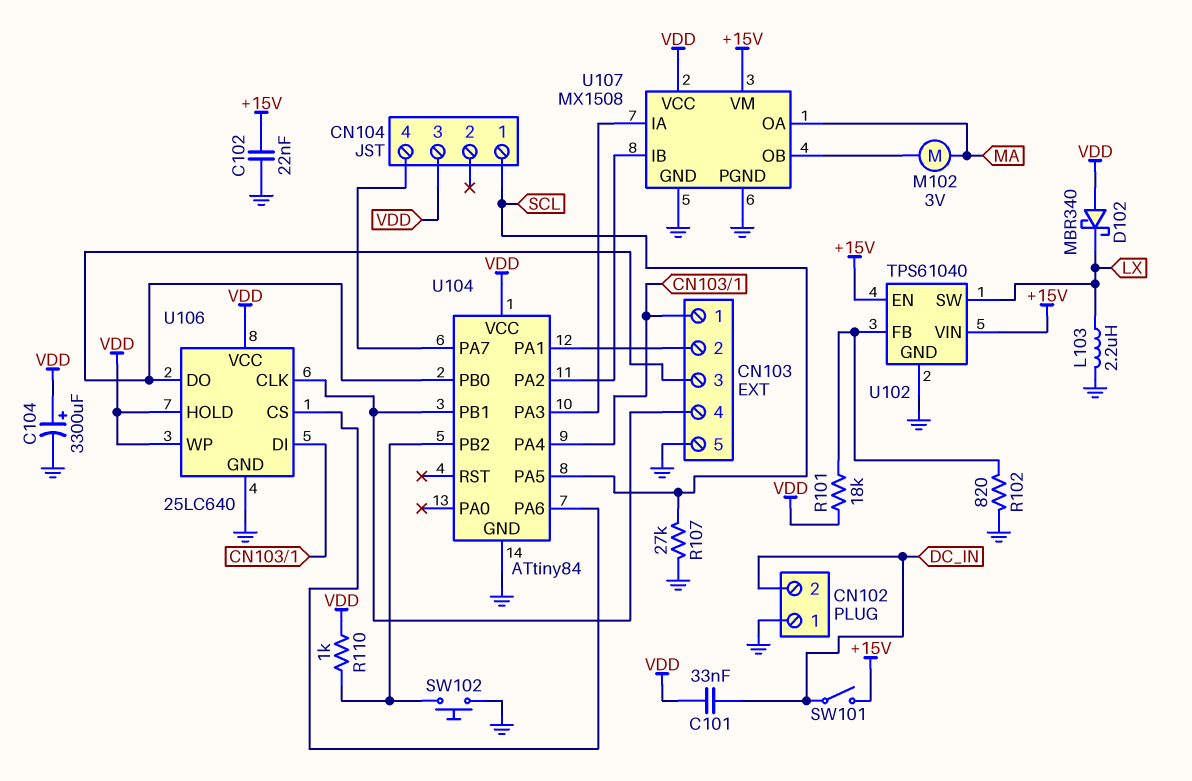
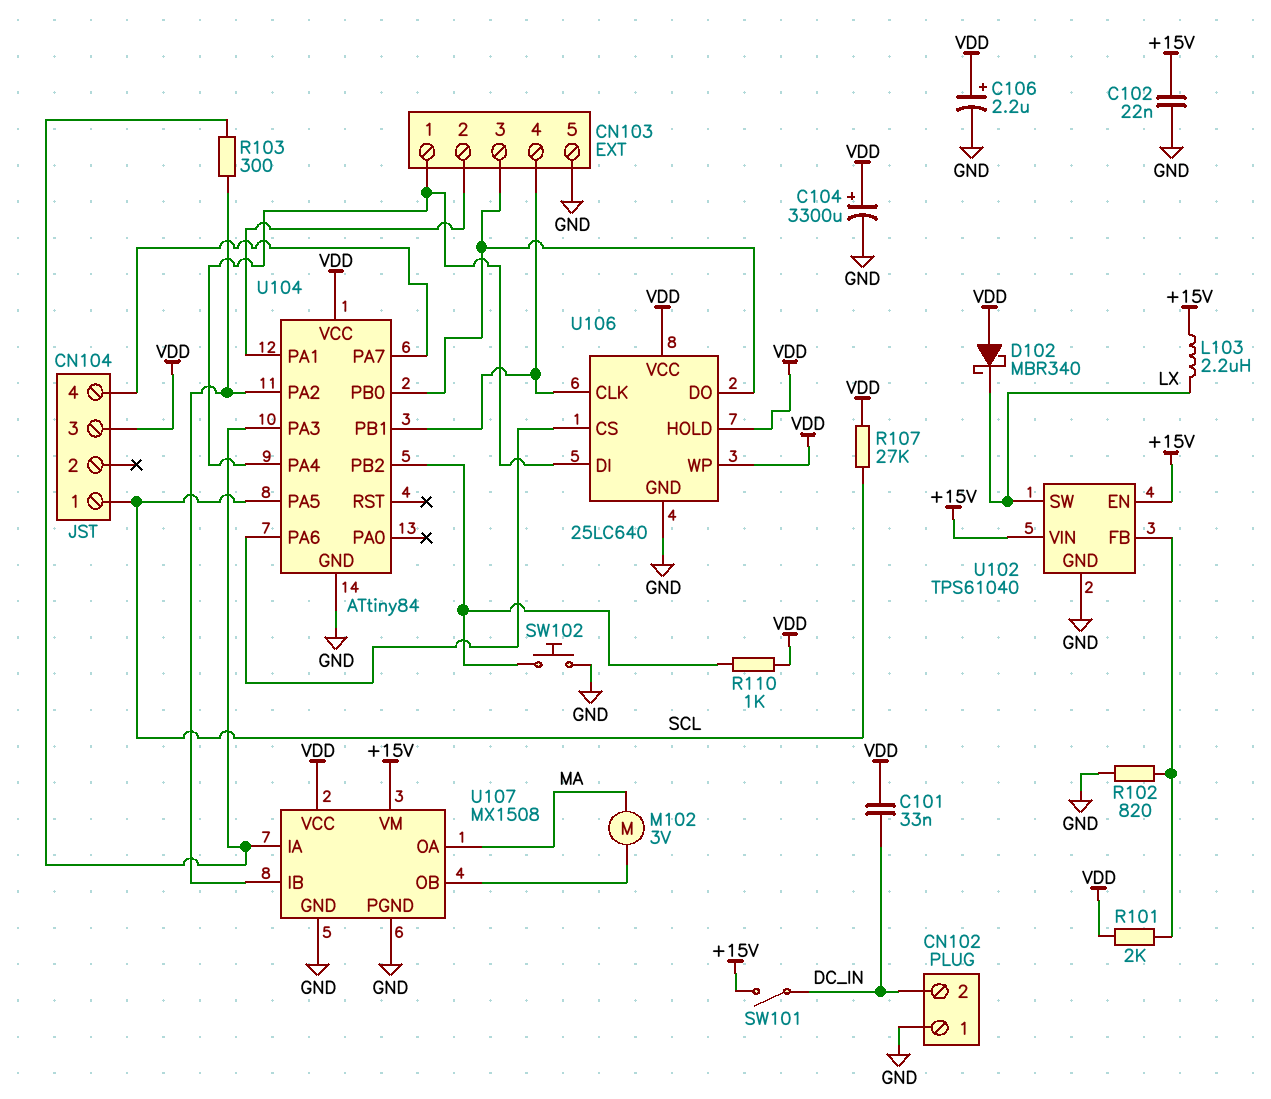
C106: none -> 2.2uF (plus VDD, minus GND)
L103: 2.2uH (GND, LX) -> 2.2uH (+15V, LX)
R101: 18k (U102/FB, VDD) -> 2k (U102/FB, VDD)
R103: none -> 300 (U104/PA2, U104/PA3)
R107: 27k (GND, SCL) -> 27k (SCL, VDD)

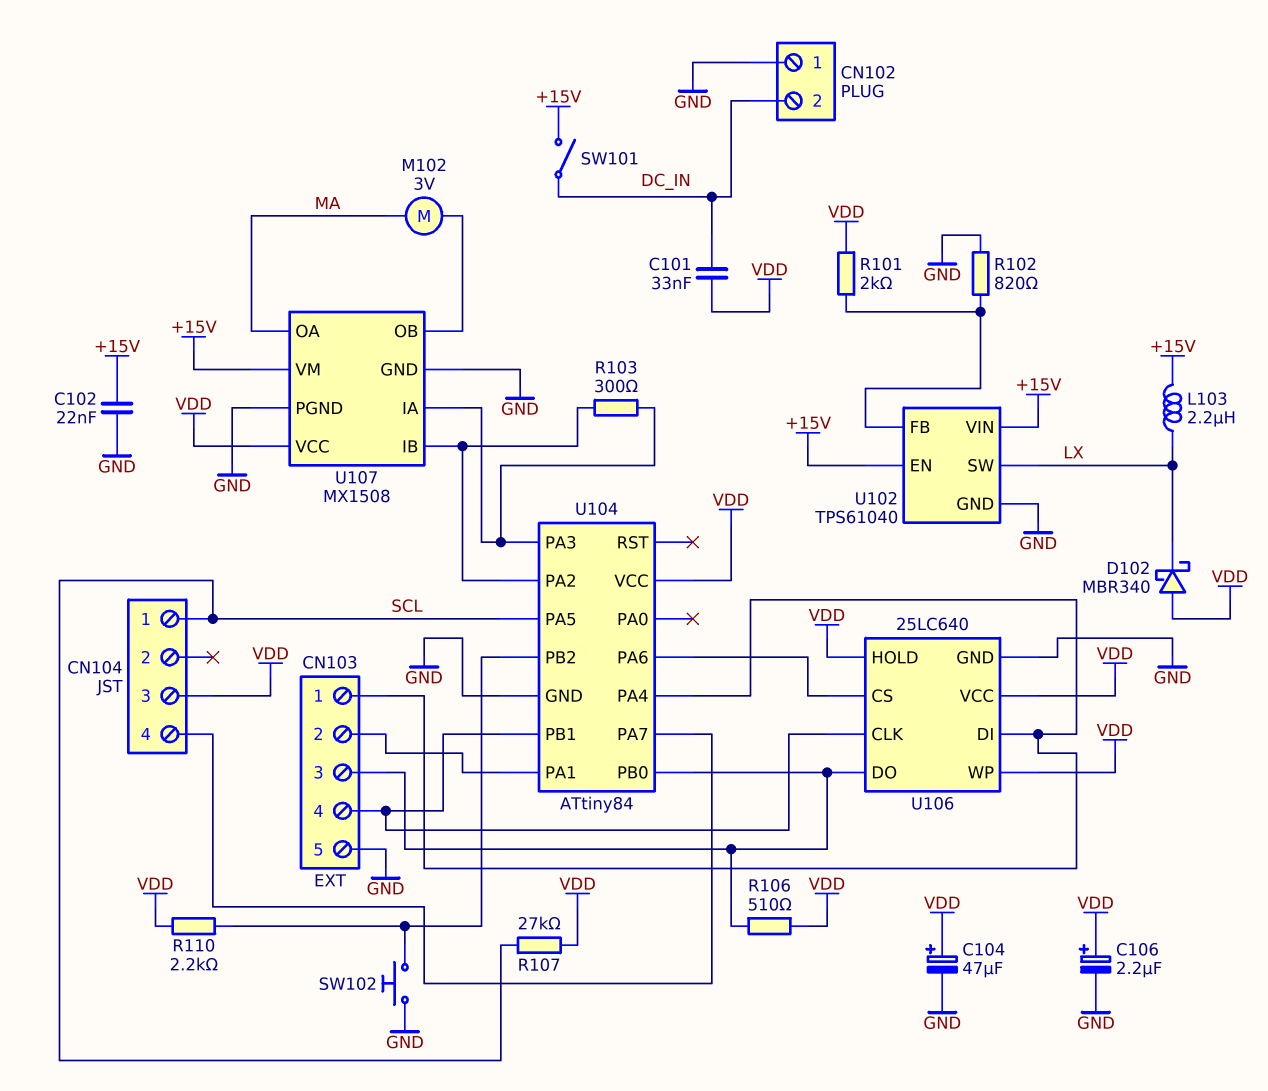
C104: 3300uF (plus VDD, minus GND) -> 47uF (plus VDD, minus GND)
R106: none -> 510 (CN103/3, VDD)
R110: 1k (U104/PB2, VDD) -> 2.2k (U104/PB2, VDD)

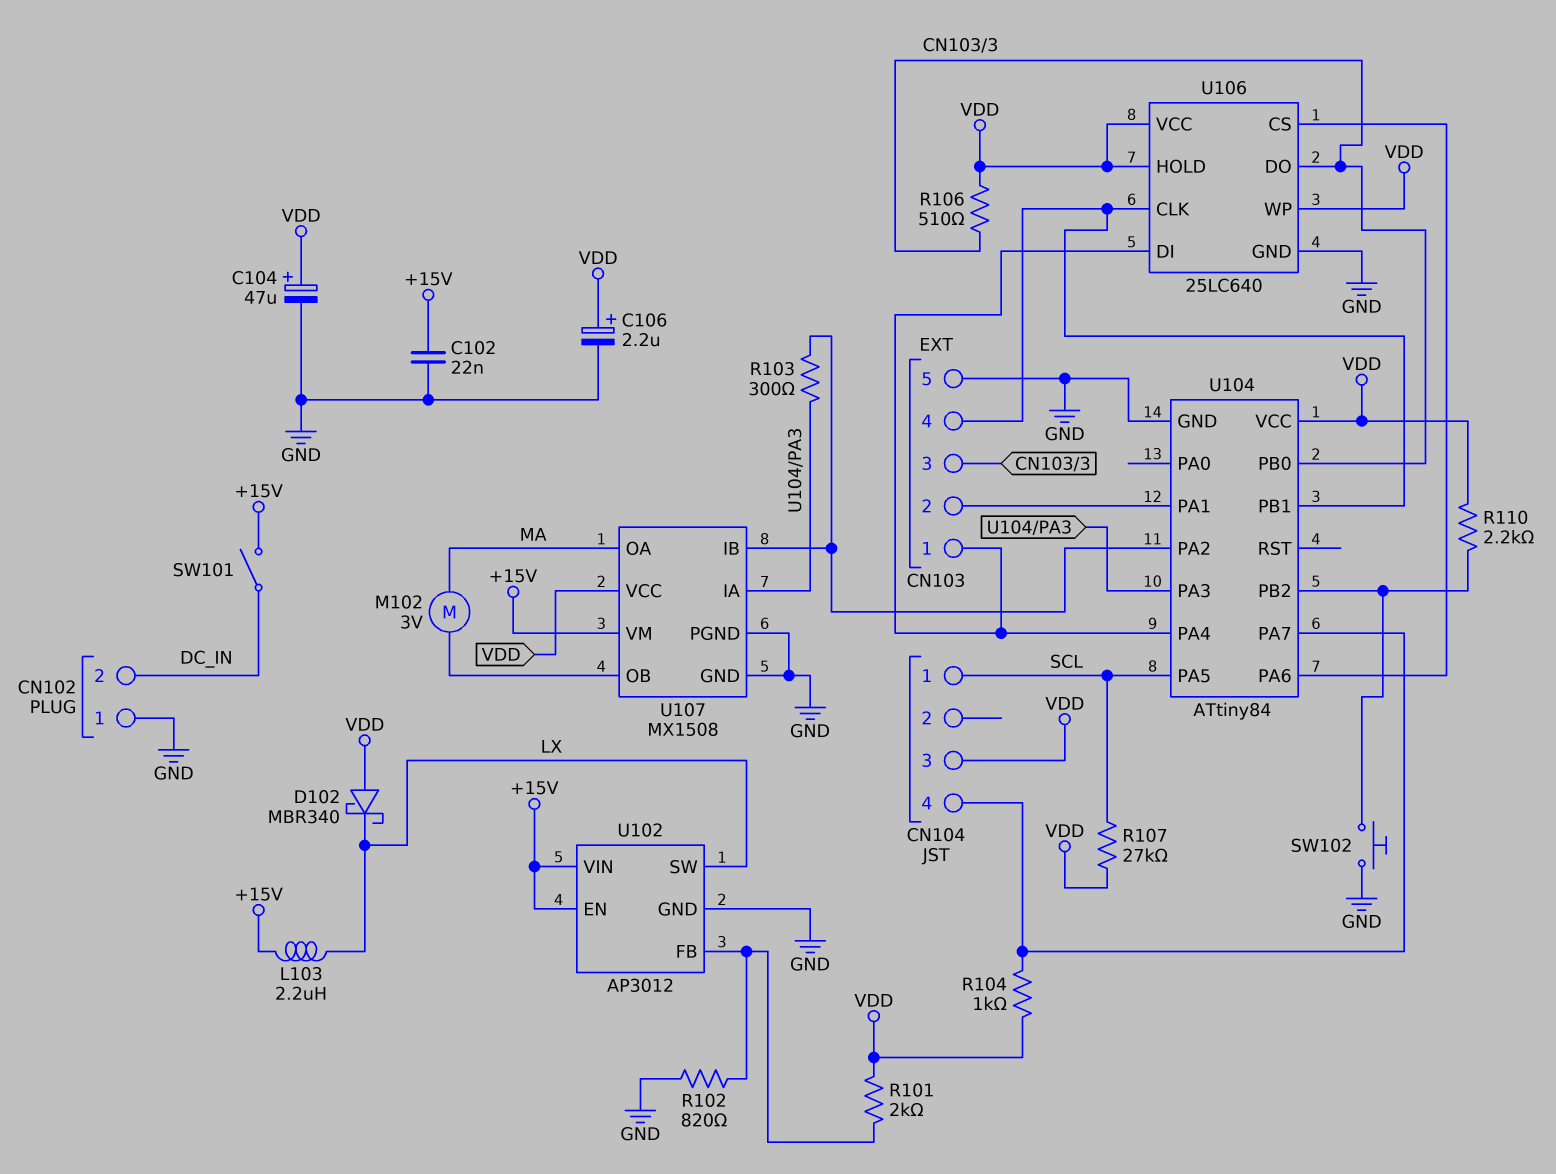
C101: 33nF (DC_IN, VDD) -> none
R104: none -> 1k (CN104/4, VDD)
U102: TPS61040 -> AP3012

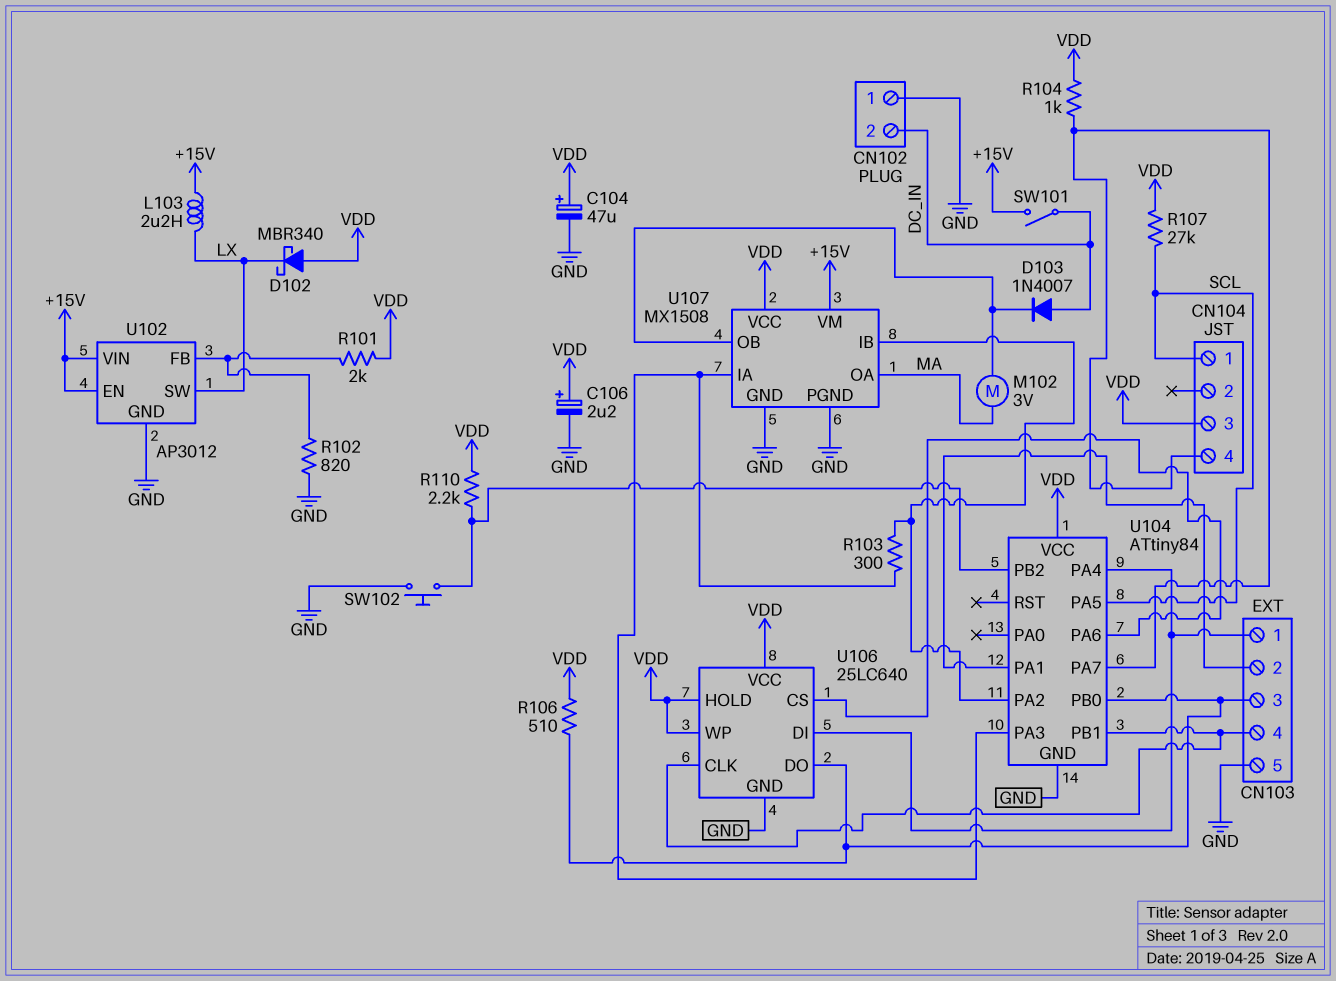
C102: 22nF (+15V, GND) -> none
D103: none -> diode 1N4007 (A DC_IN, K U107/OB)

